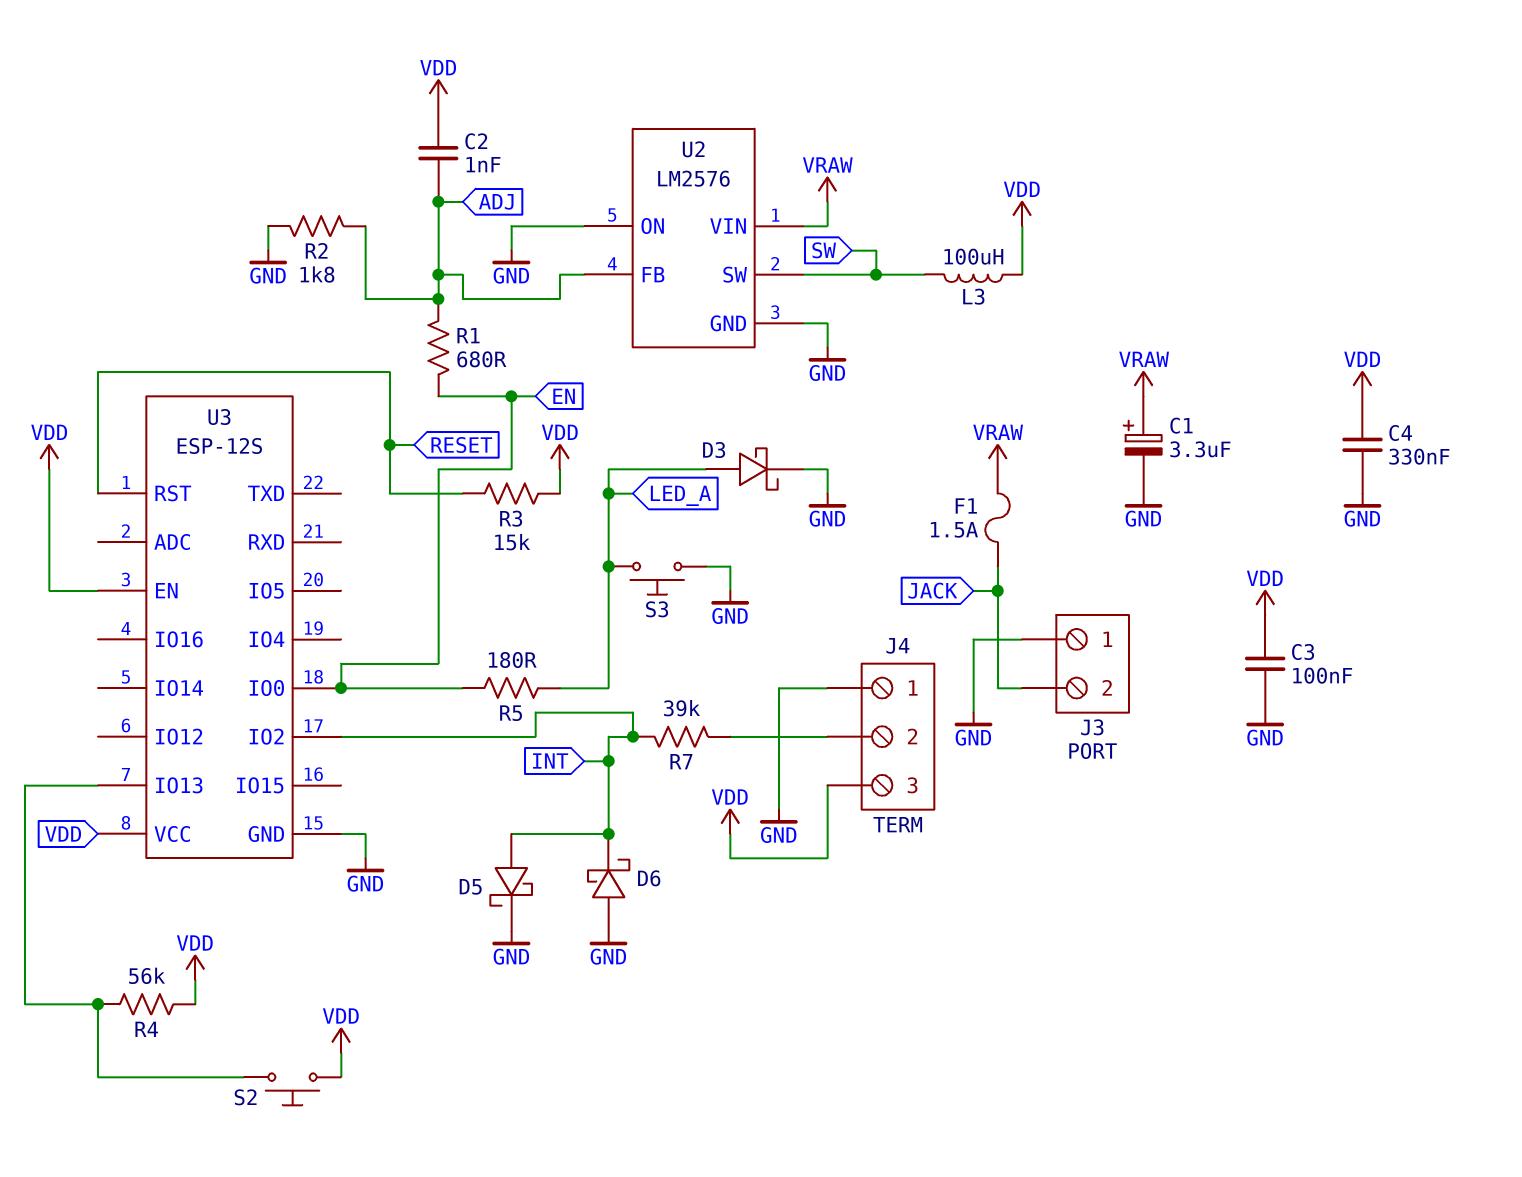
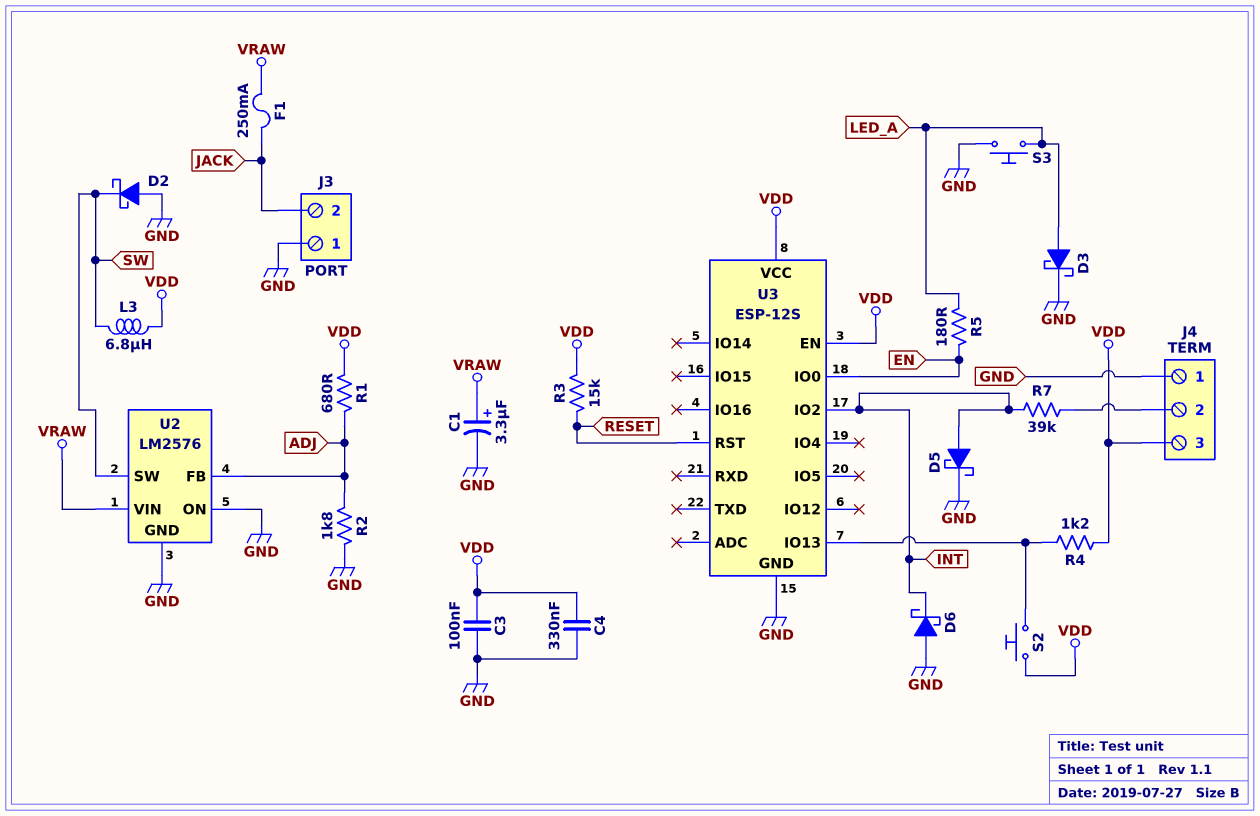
C2: 1nF (ADJ, VDD) -> none
D2: none -> schottky (A GND, K SW)
F1: 1.5A (JACK, VRAW) -> 250mA (JACK, VRAW)
L3: 100uH (SW, VDD) -> 6.8uH (SW, VDD)
R1: 680 (ADJ, EN) -> 680 (ADJ, VDD)
R4: 56k (U3/IO13, VDD) -> 1.2k (U3/IO13, VDD)

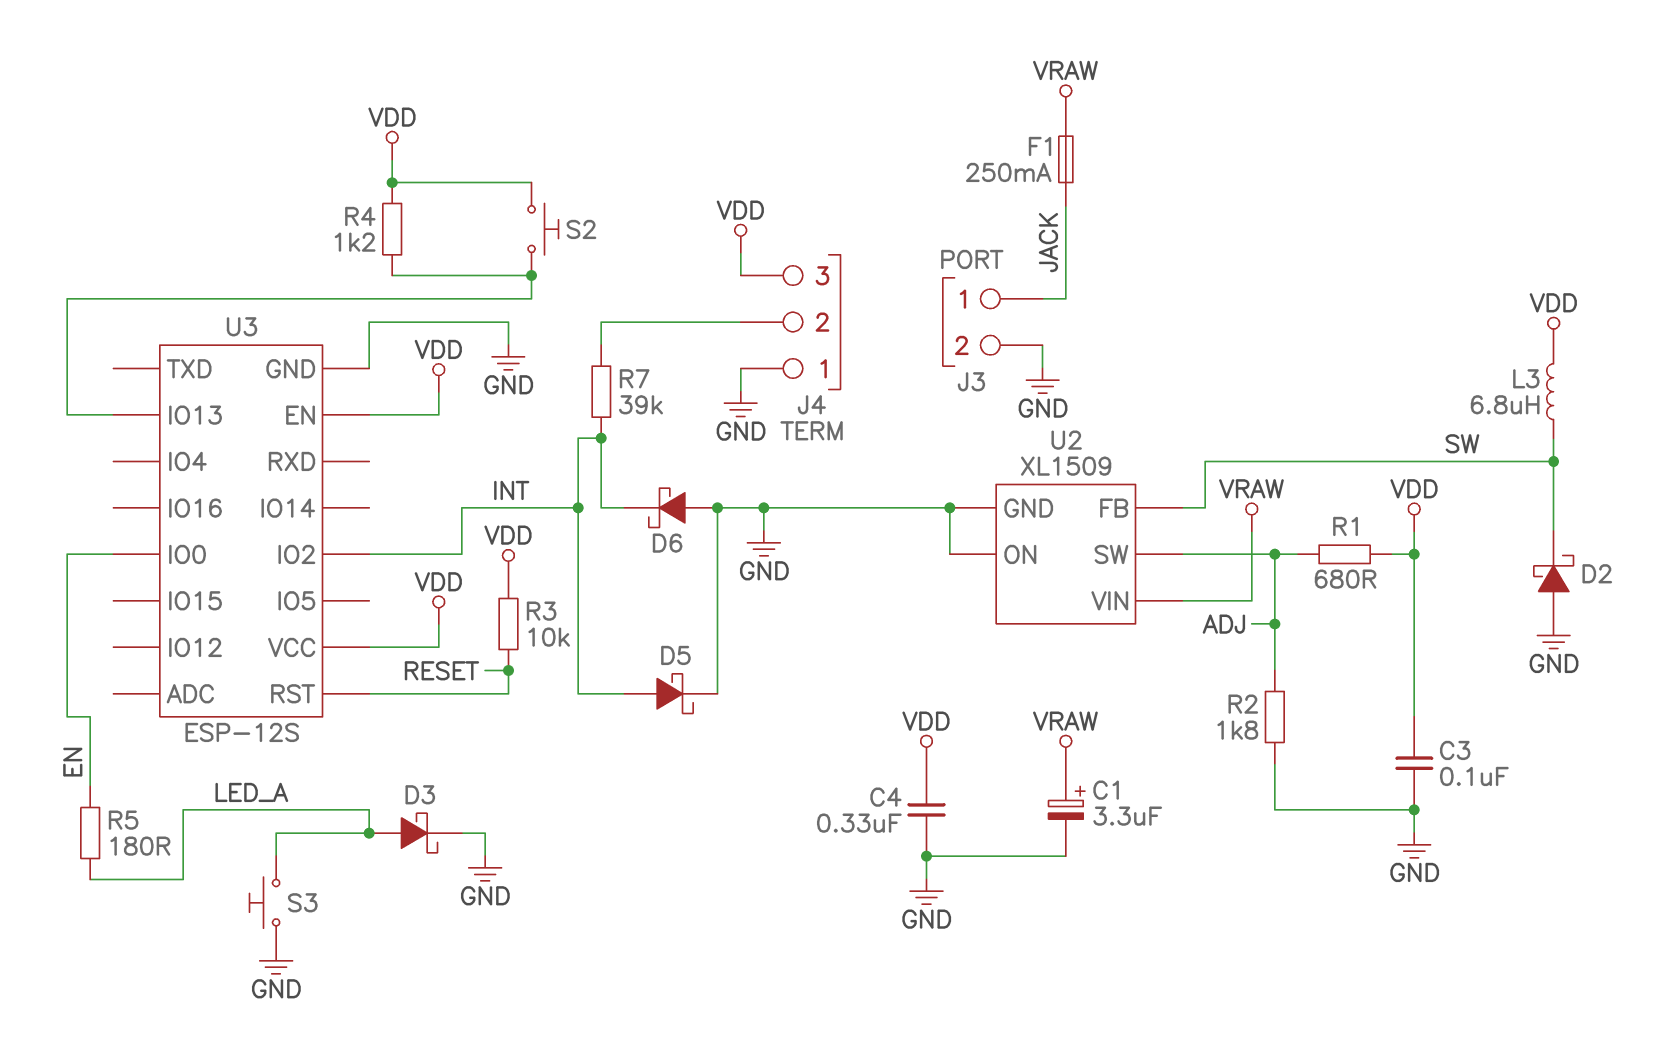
J3 pin 1: GND -> JACK
J3 pin 2: JACK -> GND
R3: 15k (RESET, VDD) -> 10k (RESET, VDD)
U2: LM2576 -> XL1509
U2 pin FB: ADJ -> SW
U2 pin SW: SW -> ADJ

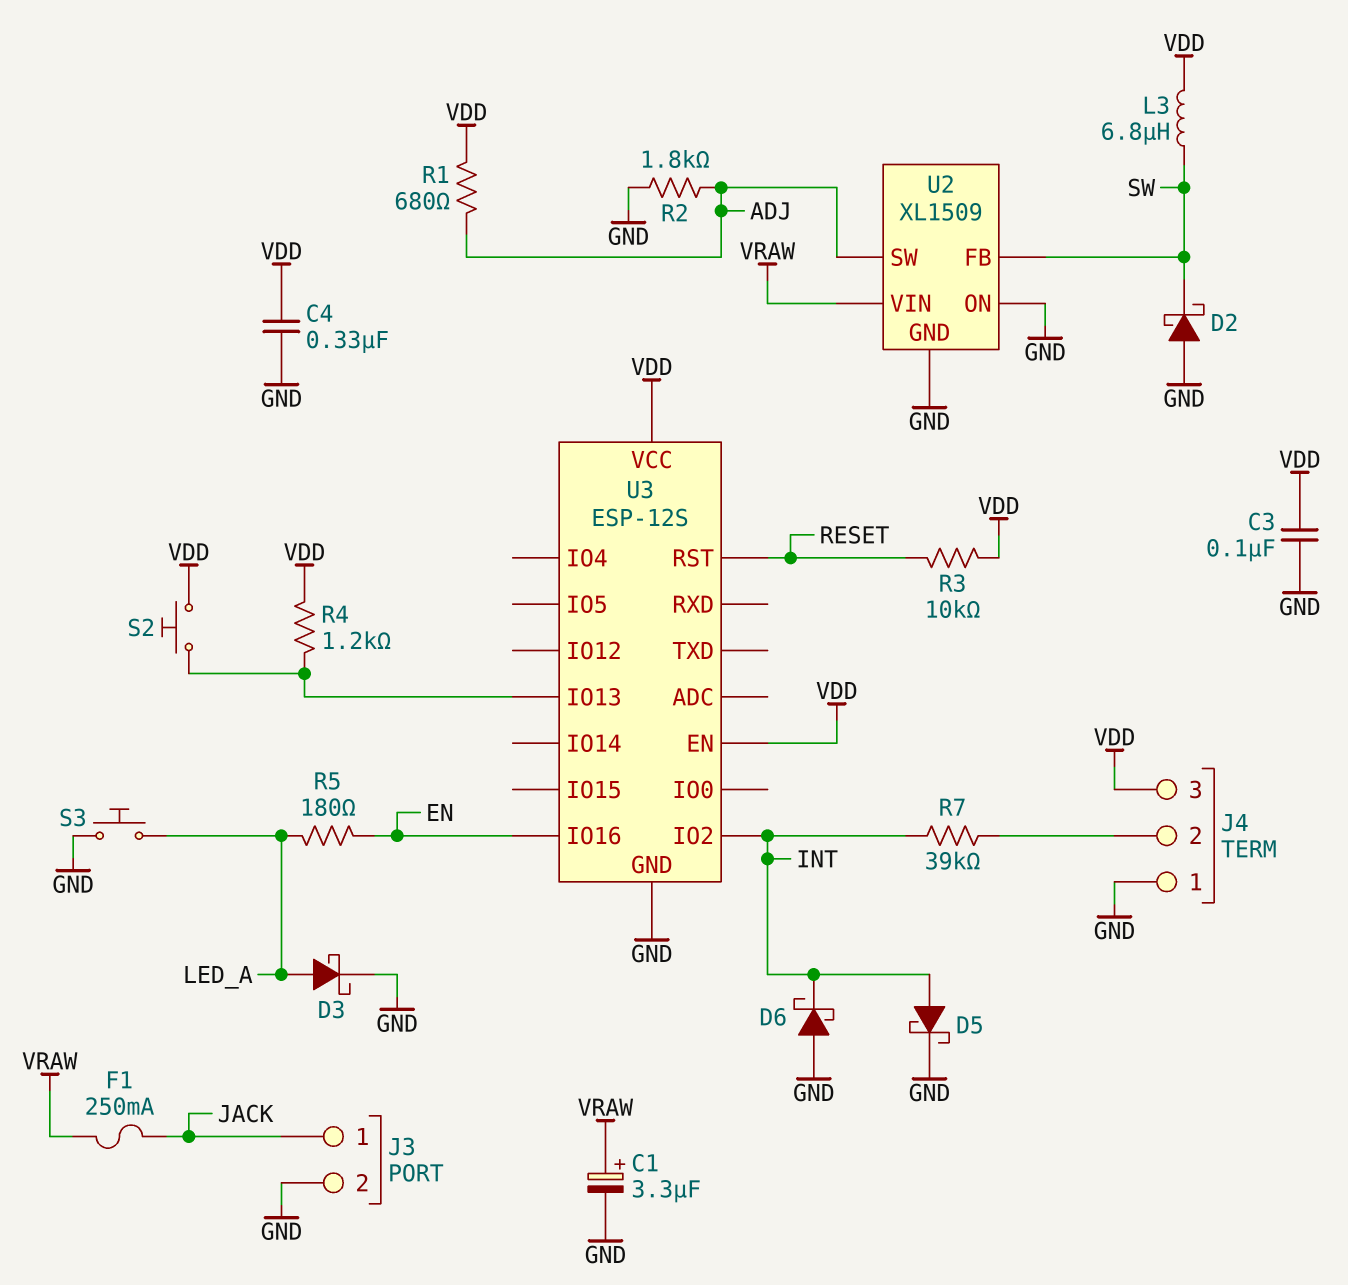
U3 pin IO0: EN -> none
U3 pin IO16: none -> EN

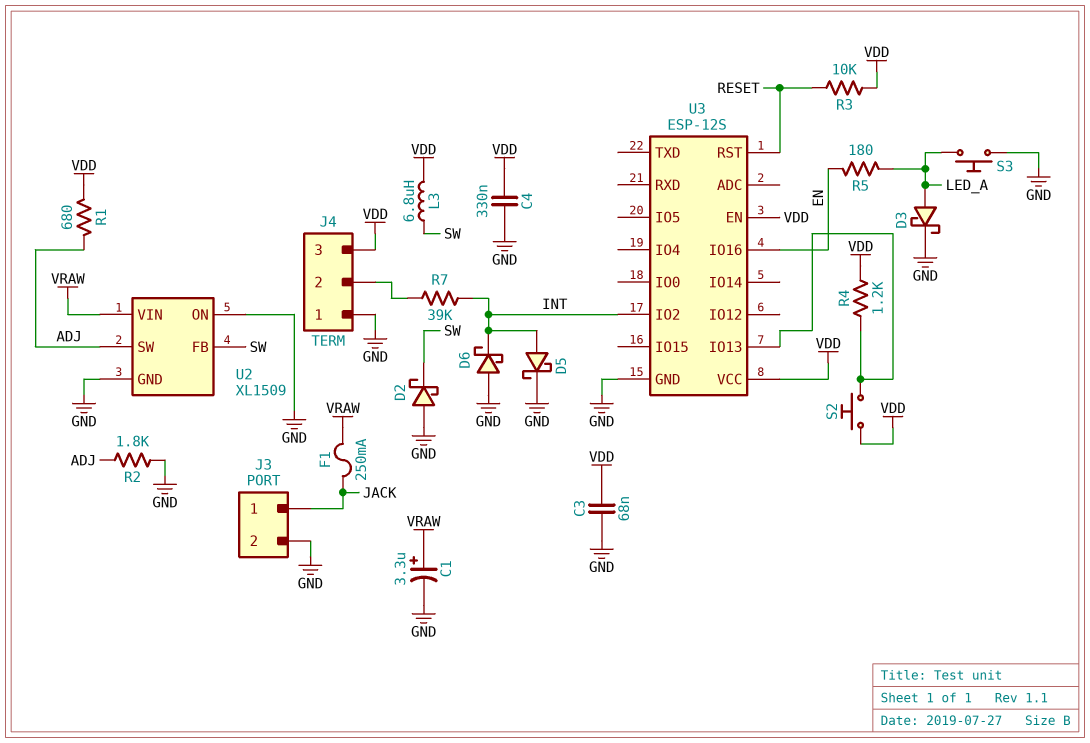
C3: 100nF (GND, VDD) -> 68nF (GND, VDD)

